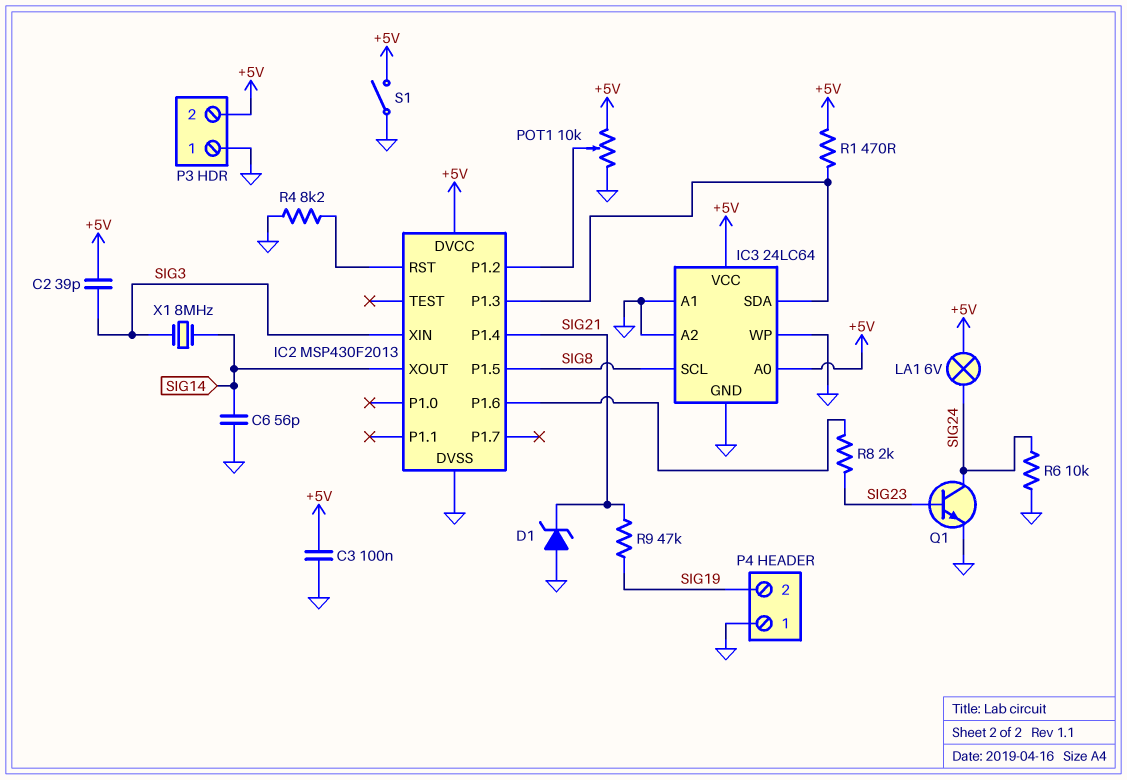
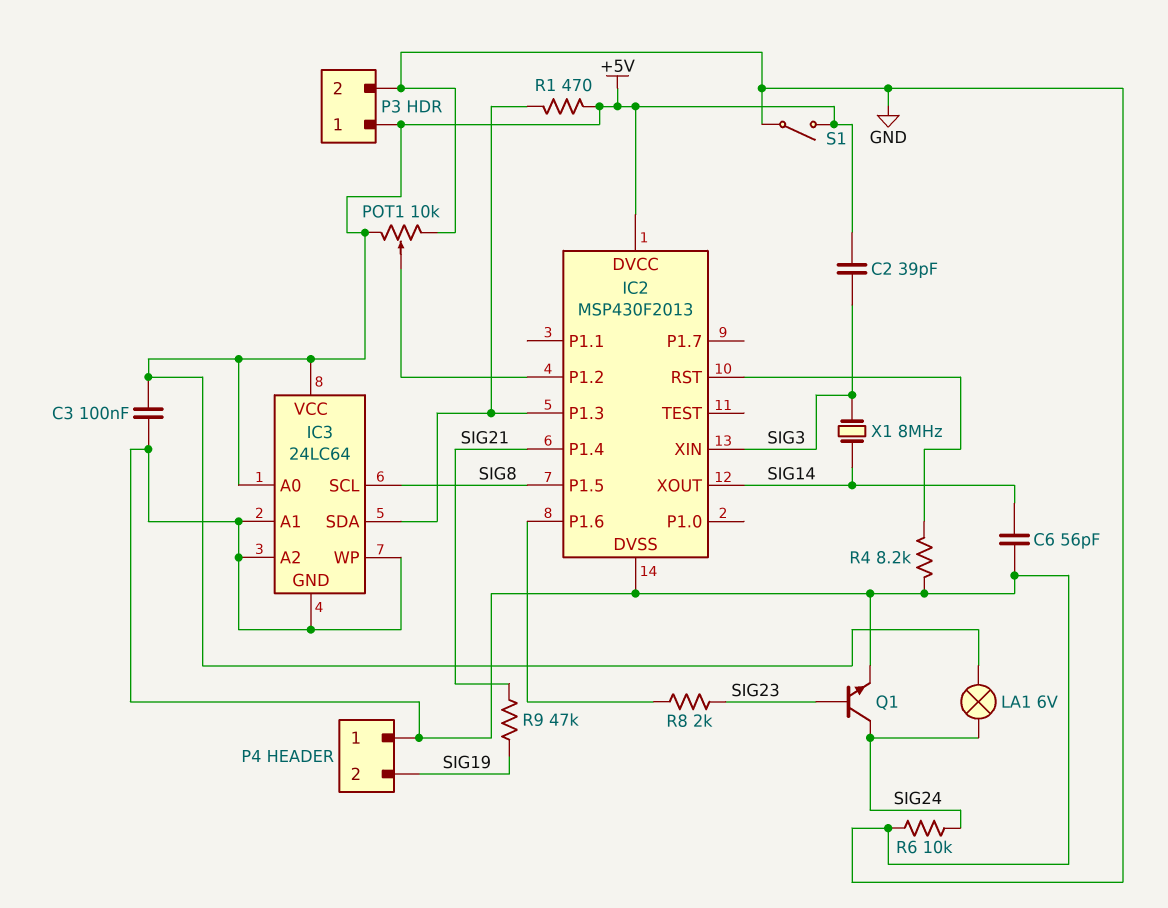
D1: zener (A GND, K SIG21) -> none
P3 pin 1: GND -> +5V
P3 pin 2: +5V -> GND

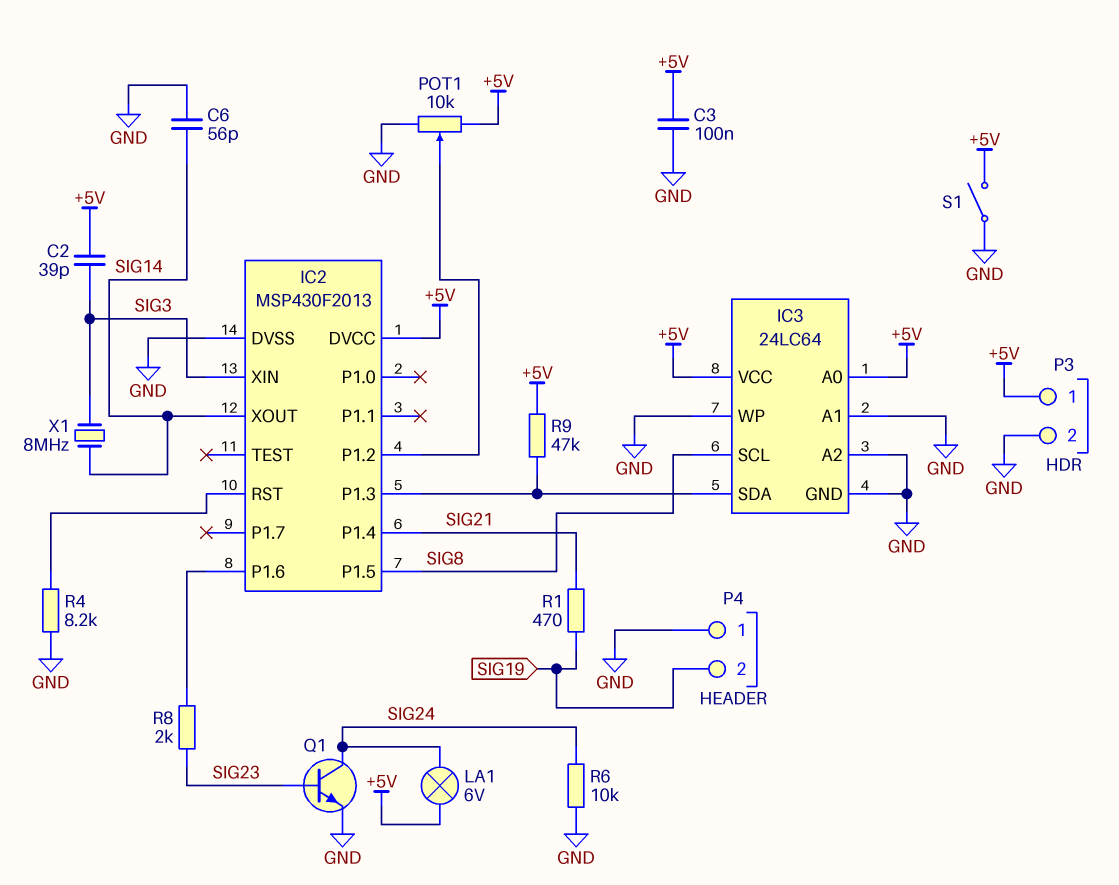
R1: 470 (+5V, IC2/P1.3) -> 470 (SIG19, SIG21)
R9: 47k (SIG19, SIG21) -> 47k (+5V, IC2/P1.3)

